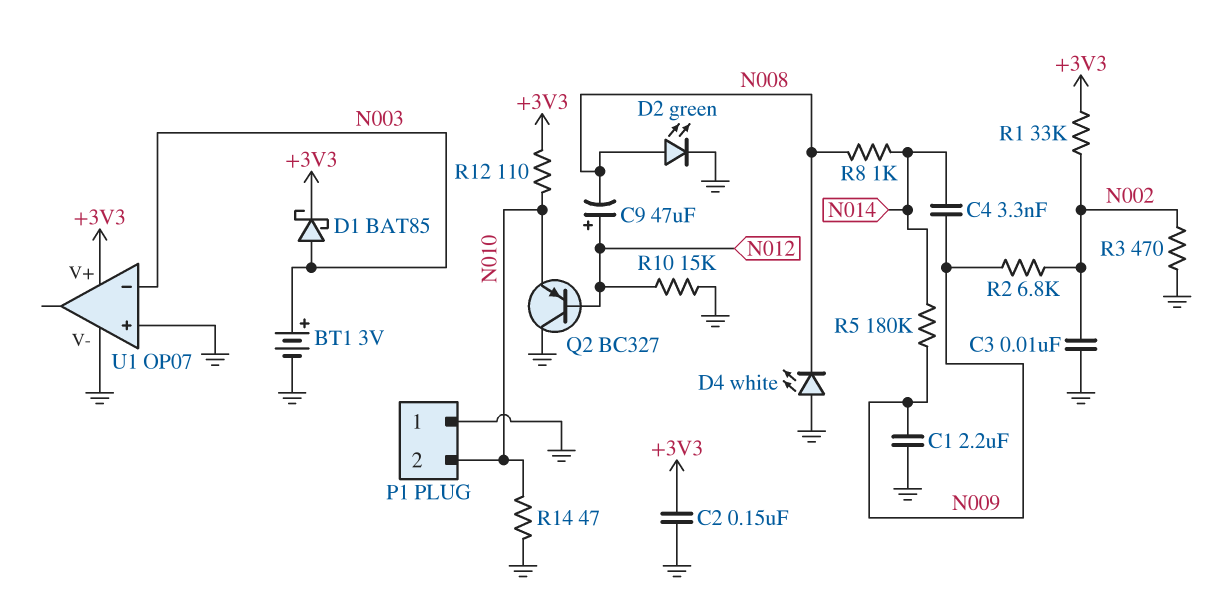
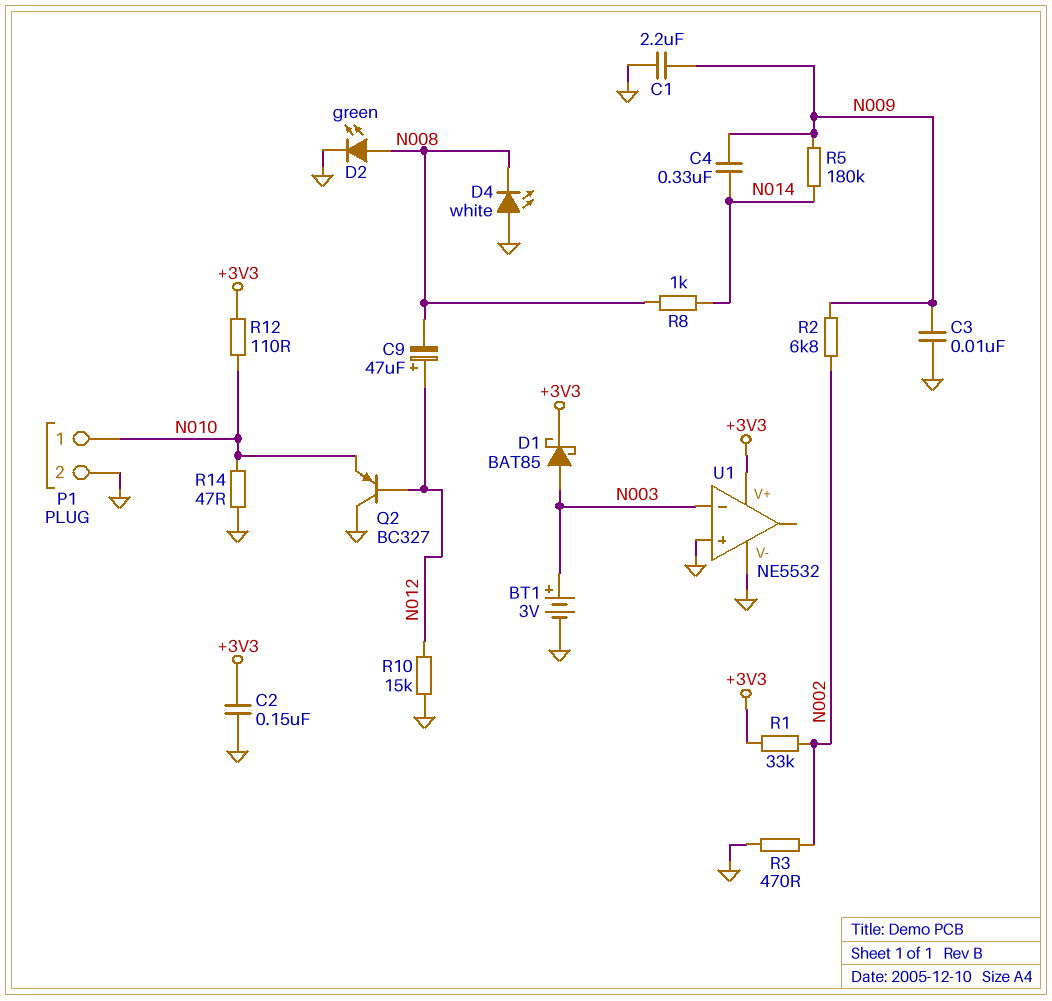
C3: 10nF (GND, N002) -> 10nF (GND, N009)
C4: 3.3nF (N009, N014) -> 330nF (N009, N014)
P1 pin 1: GND -> N010
P1 pin 2: N010 -> GND
U1: OP07 -> NE5532

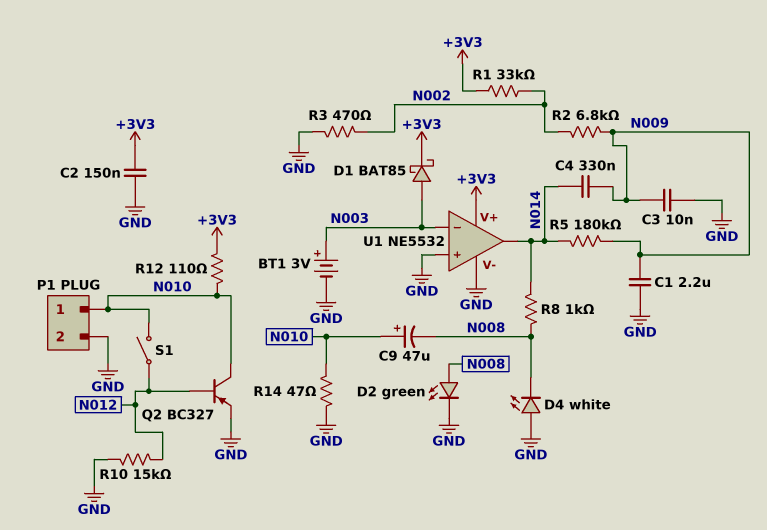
C9: 47uF (plus N012, minus N008) -> 47uF (plus N010, minus N008)
Q2: PNP BC327 (B N012, C GND, E N010) -> PNP BC327 (B N012, C N010, E GND)
S1: none -> switch (N010, N012)
U1 pin out: none -> N014

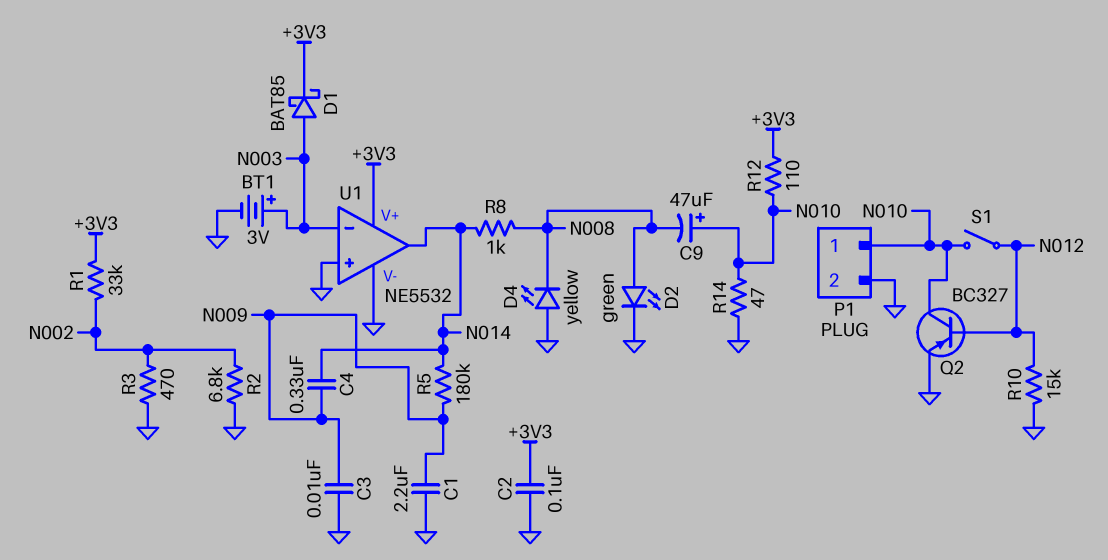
C2: 150nF (+3V3, GND) -> 100nF (+3V3, GND)
D4: LED white (A GND, K N008) -> LED yellow (A GND, K N008)
R2: 6.8k (N002, N009) -> 6.8k (GND, N002)

